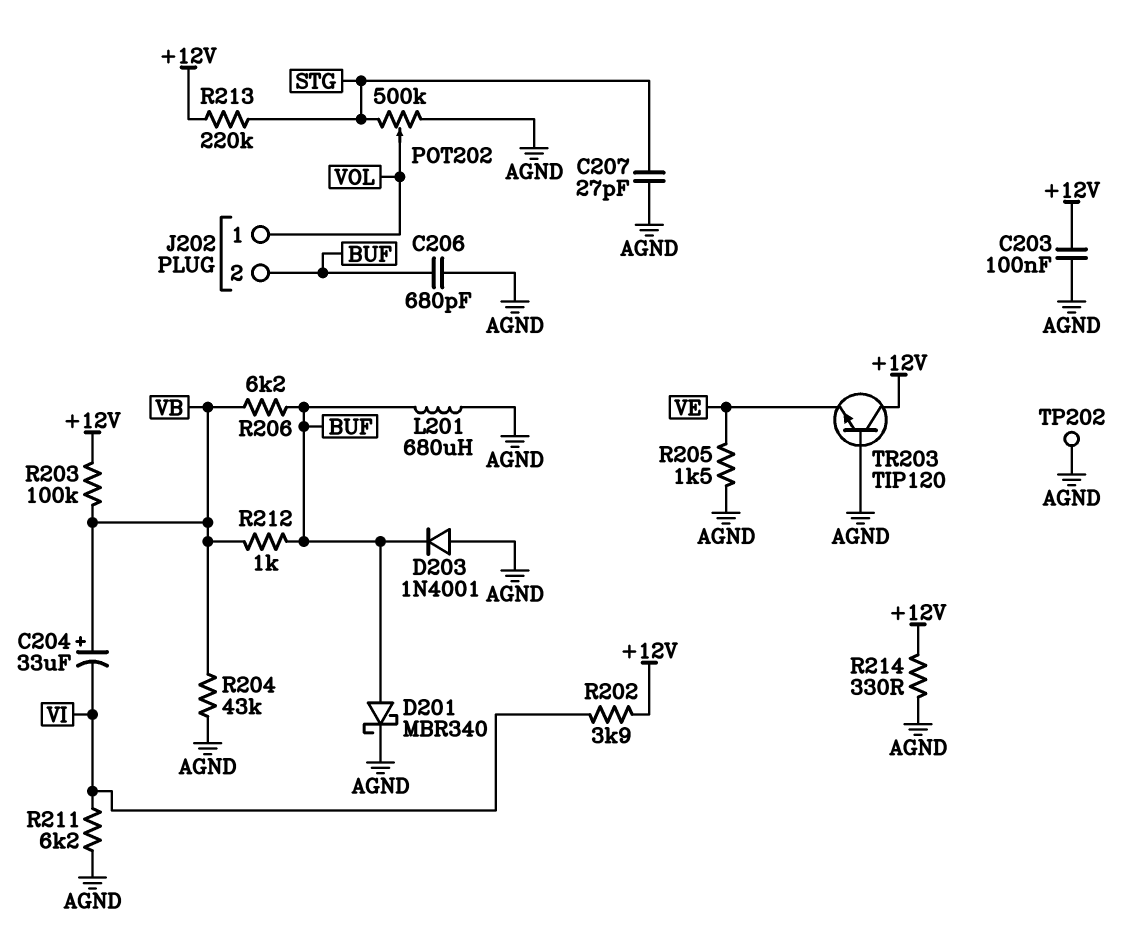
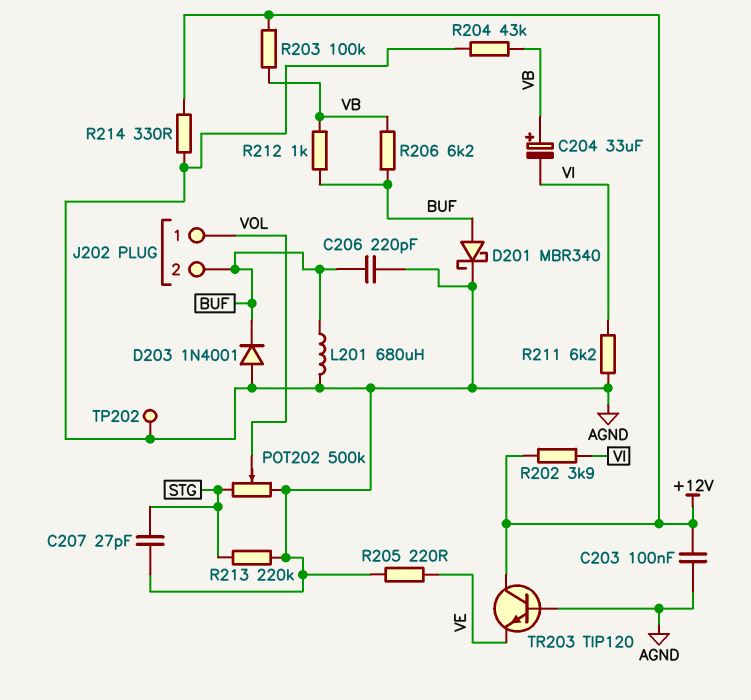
C206: 680pF (AGND, BUF) -> 220pF (AGND, BUF)
R205: 1.5k (AGND, VE) -> 220 (AGND, VE)
R213: 220k (+12V, STG) -> 220k (AGND, STG)

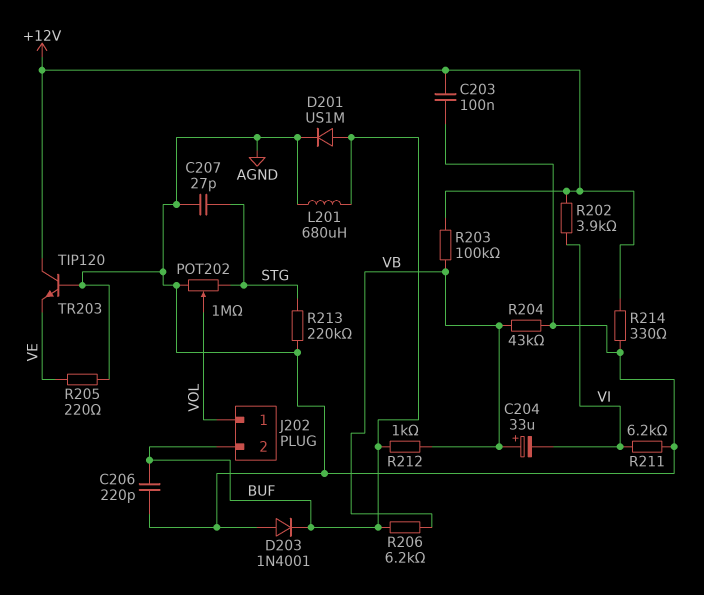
D201: schottky MBR340 (A BUF, K AGND) -> diode US1M (A BUF, K AGND)
POT202: 500k (AGND, STG, wiper VOL) -> 1M (AGND, STG, wiper VOL)
TP202: test point (AGND) -> none

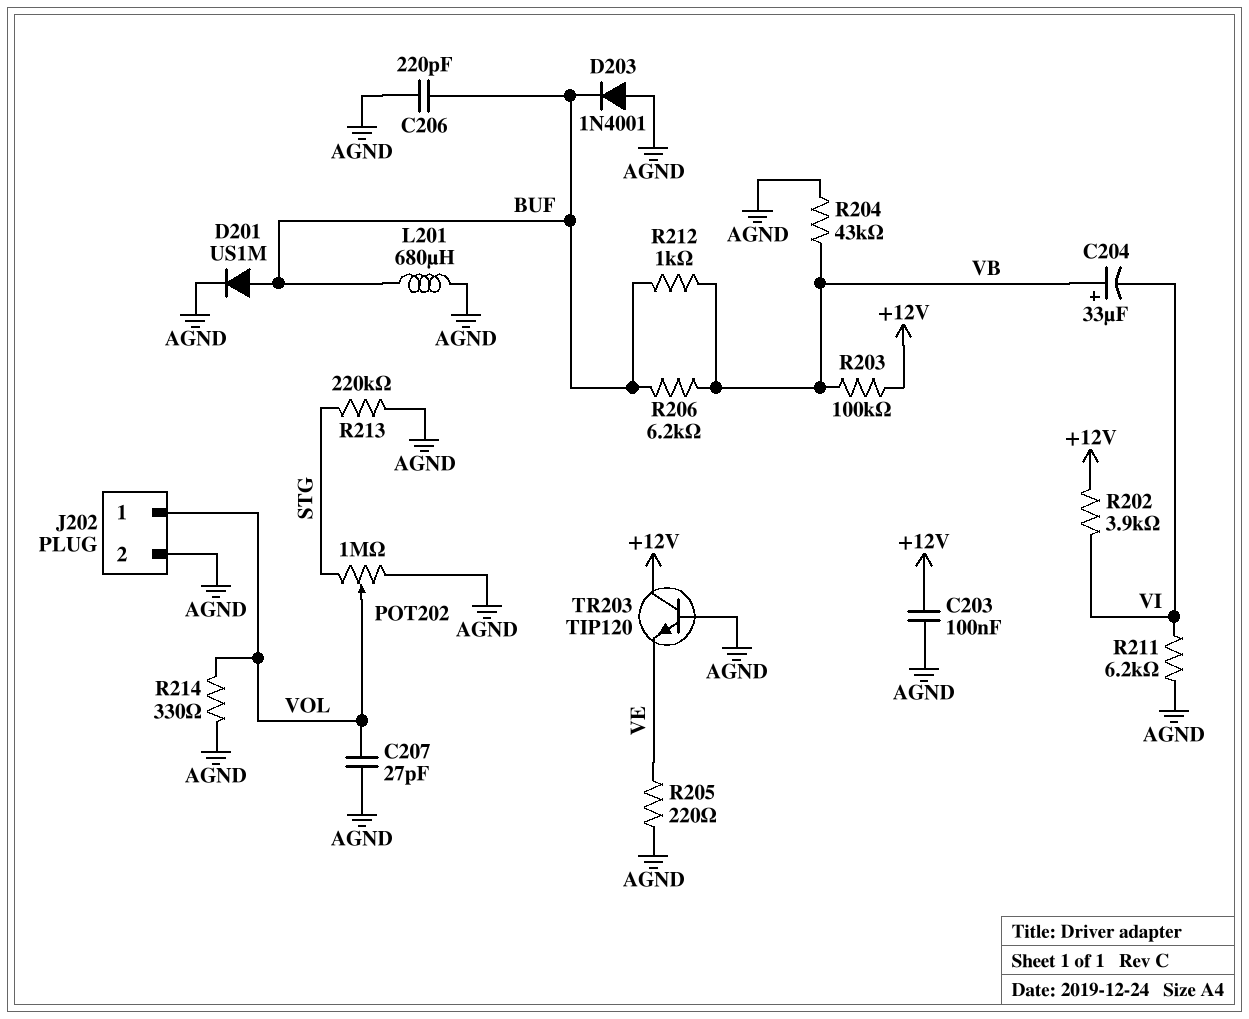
C207: 27pF (AGND, STG) -> 27pF (AGND, VOL)
J202 pin 2: BUF -> AGND
R214: 330 (+12V, AGND) -> 330 (AGND, VOL)

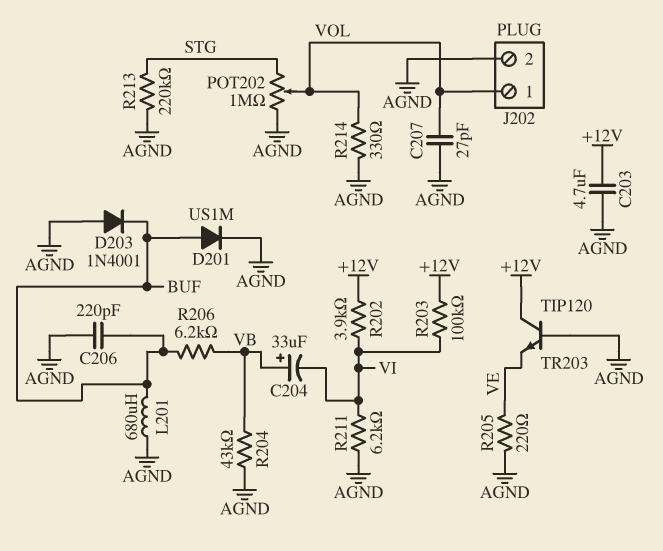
C203: 100nF (+12V, AGND) -> 4.7uF (+12V, AGND)
R203: 100k (+12V, VB) -> 100k (+12V, VI)
R212: 1k (BUF, VB) -> none

